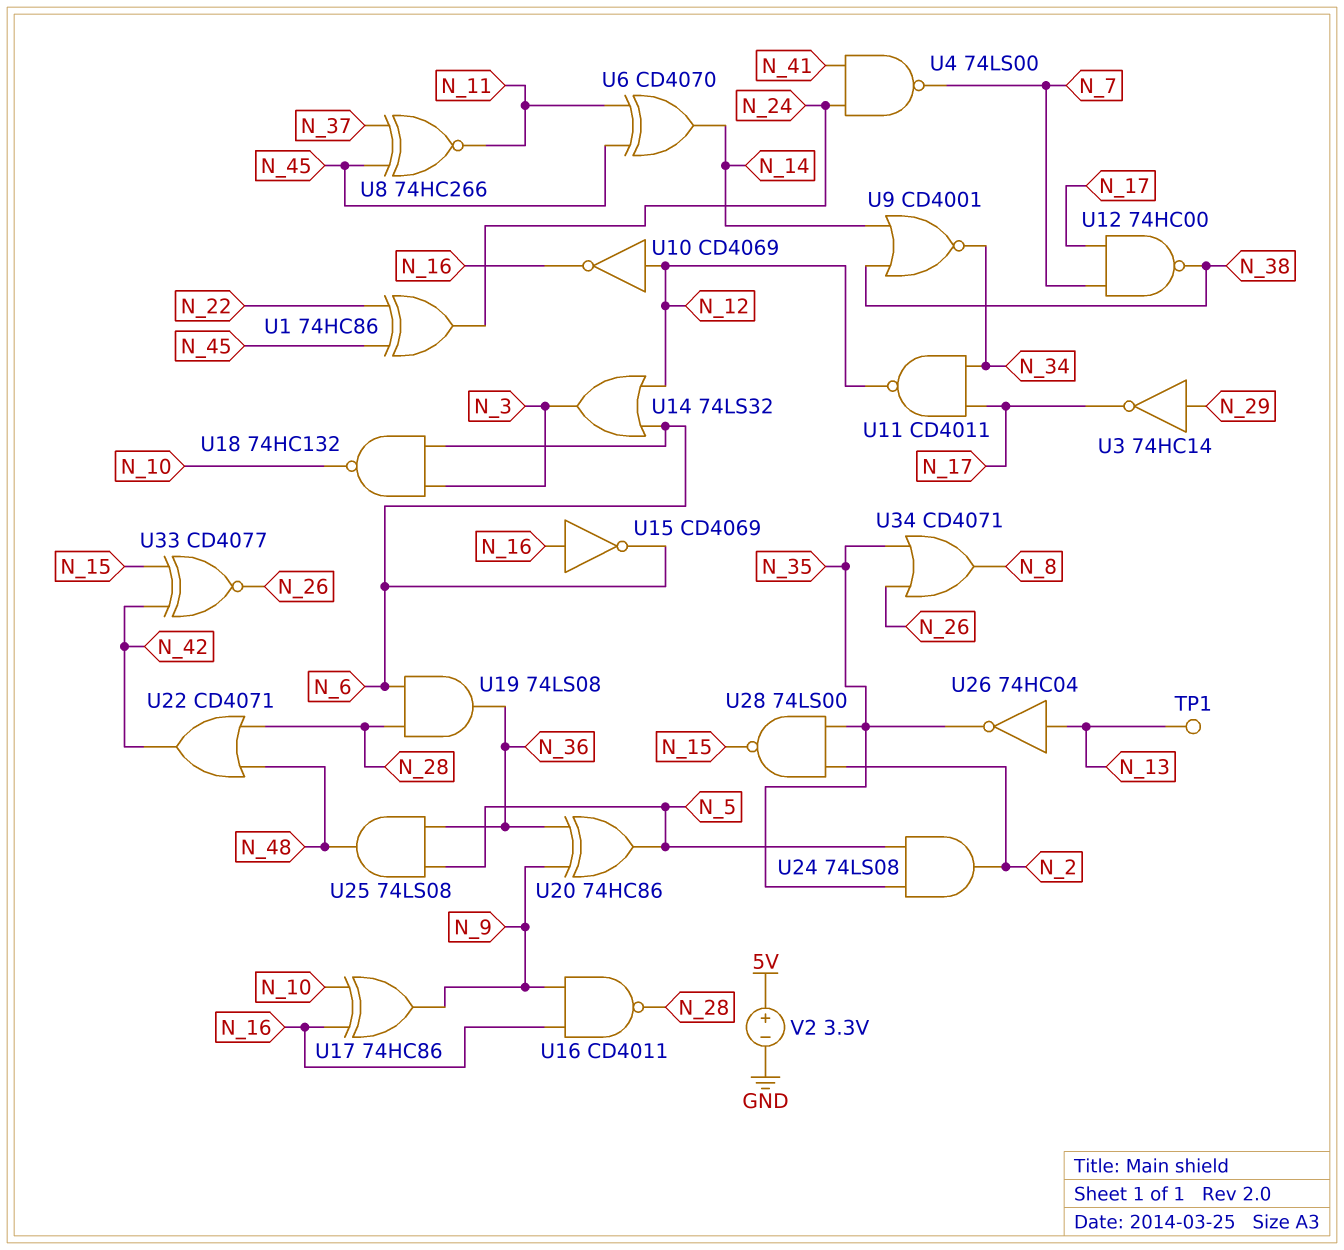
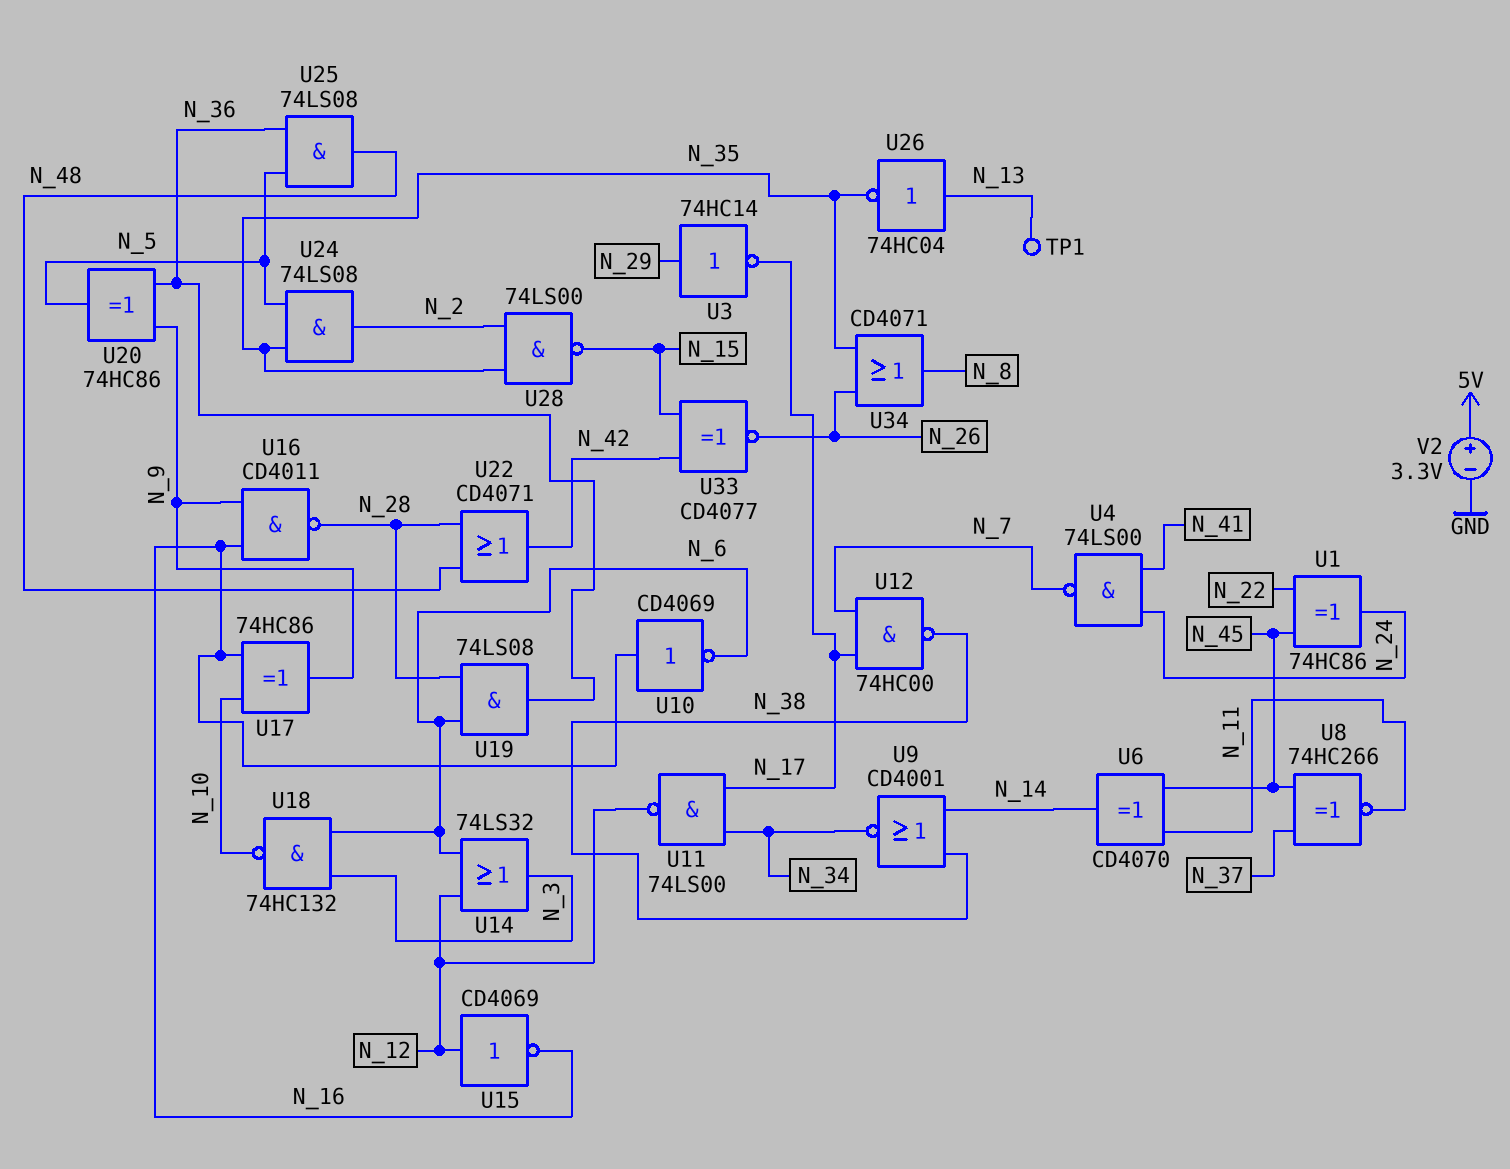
U10: NOT CD4069 (in N_12, out N_16) -> NOT CD4069 (in N_16, out N_6)
U11: NAND CD4011 (in N_17, in N_34, out N_12) -> NAND 74LS00 (in N_17, in N_34, out N_12)
U15: NOT CD4069 (in N_16, out N_6) -> NOT CD4069 (in N_12, out N_16)

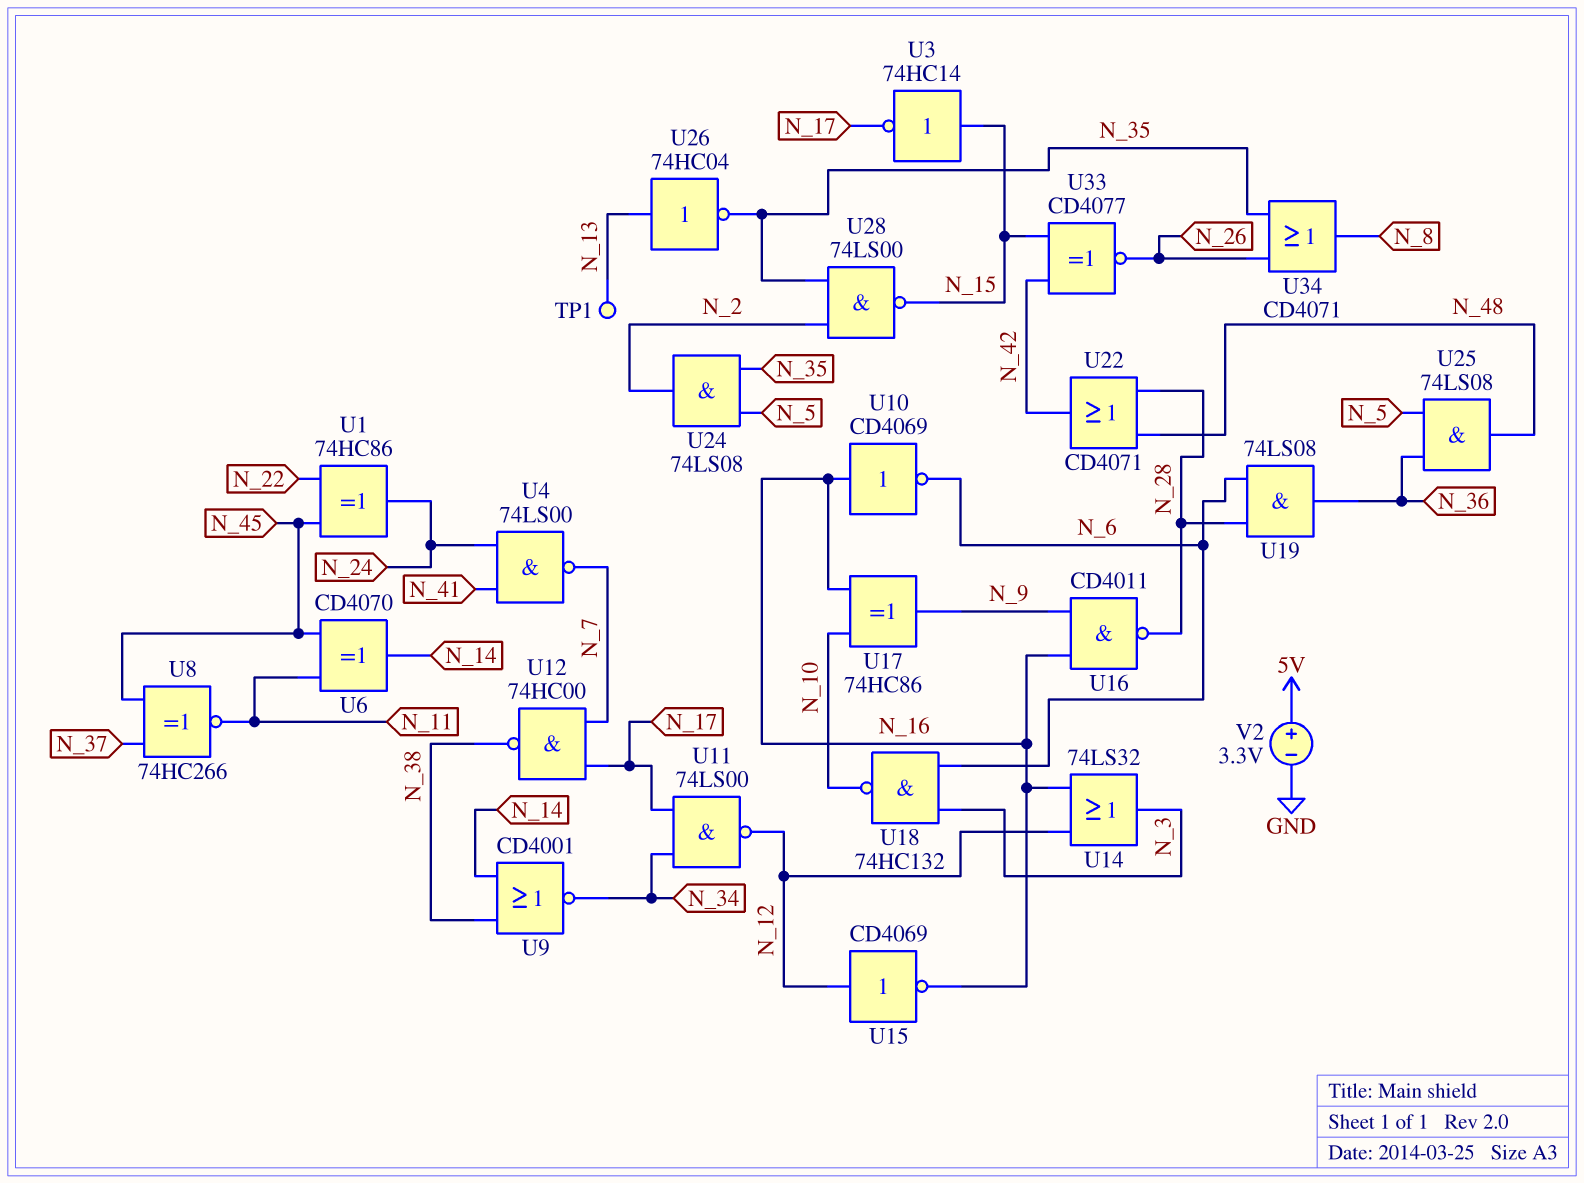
U3: NOT 74HC14 (in N_29, out N_17) -> NOT 74HC14 (in N_15, out N_17)
U14: OR 74LS32 (in N_6, in N_12, out N_3) -> OR 74LS32 (in N_12, in N_16, out N_3)
U20: XOR 74HC86 (in N_9, in N_36, out N_5) -> none

